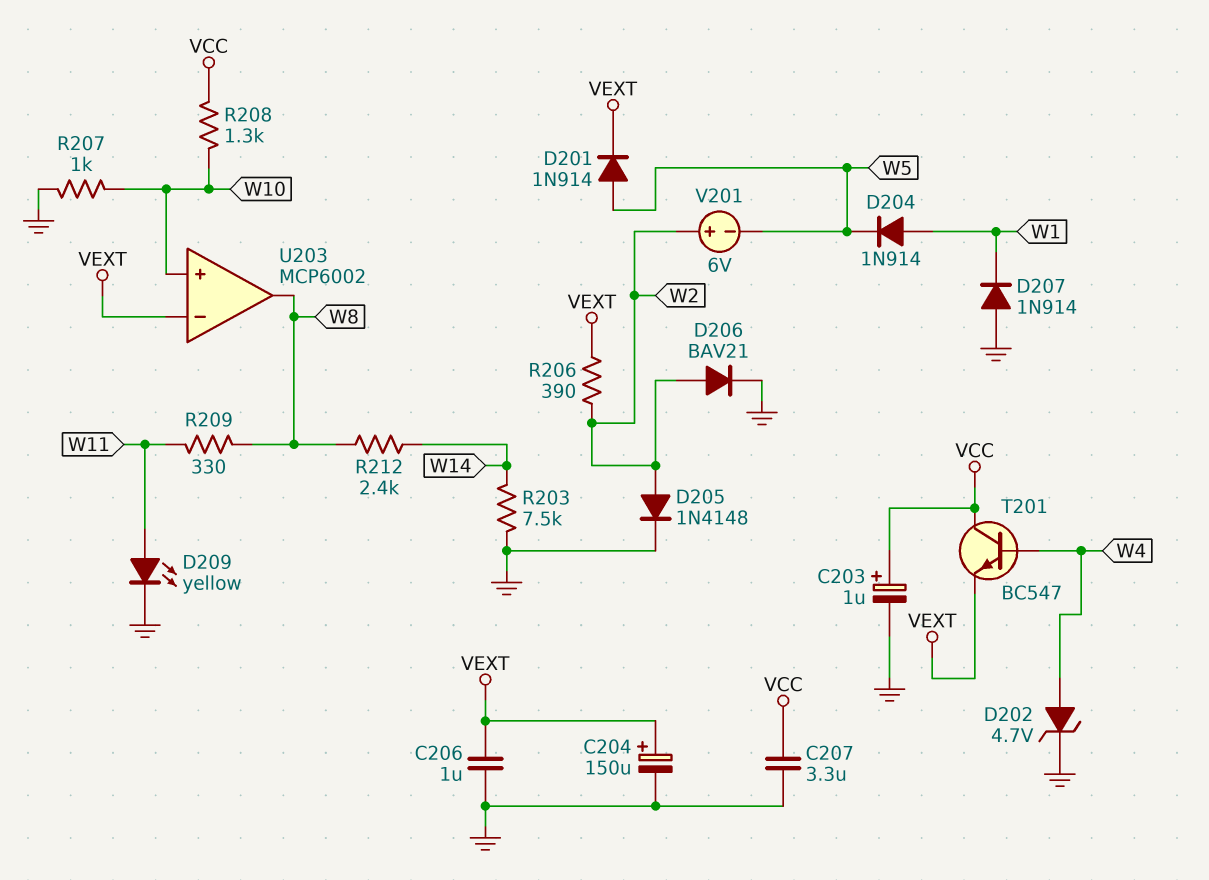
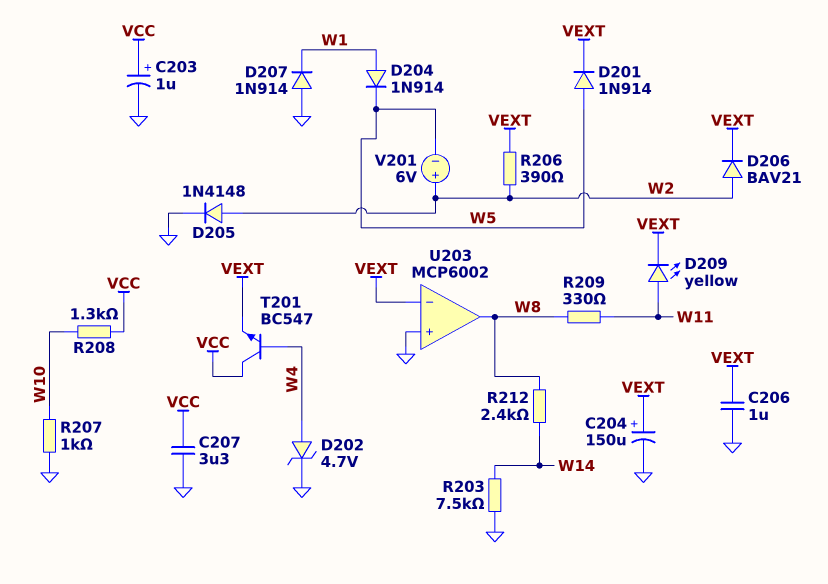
D206: diode BAV21 (A W2, K GND) -> diode BAV21 (A W2, K VEXT)
D209: LED yellow (A W11, K GND) -> LED yellow (A W11, K VEXT)
U203 pin in+: W10 -> GND

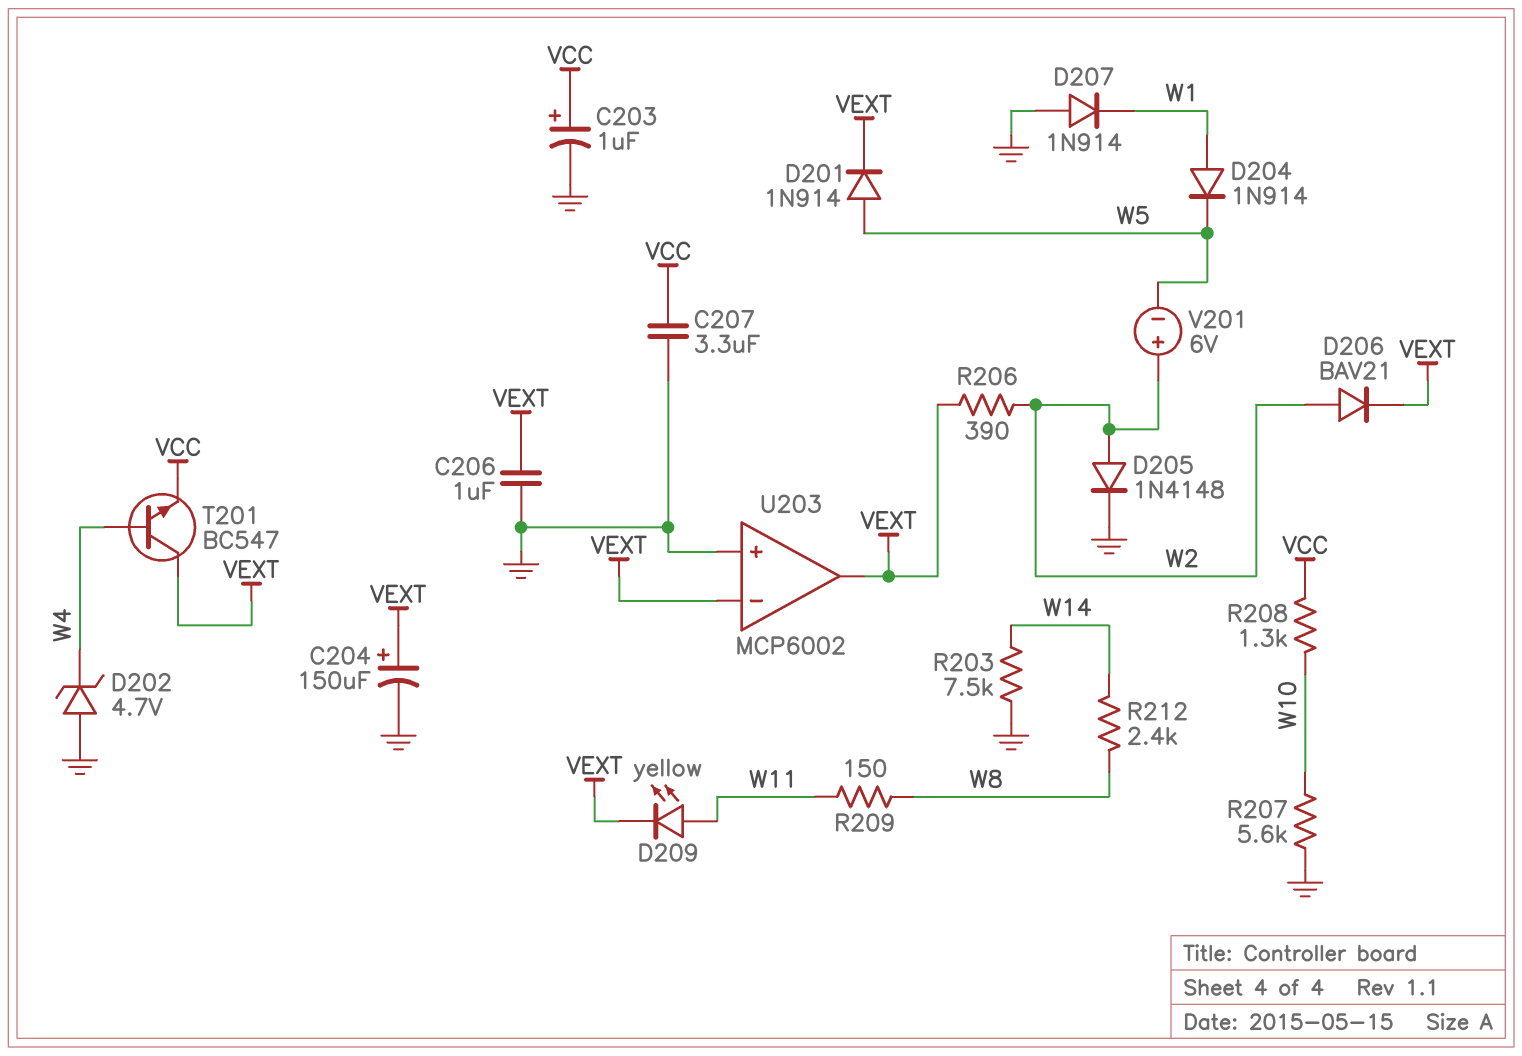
D202: zener 4.7V (A W4, K GND) -> zener 4.7V (A GND, K W4)
R207: 1k (GND, W10) -> 5.6k (GND, W10)
R209: 330 (W8, W11) -> 150 (W8, W11)
T201: NPN BC547 (B W4, C VCC, E VEXT) -> NPN BC547 (B W4, C VEXT, E VCC)
U203 pin out: W8 -> VEXT

